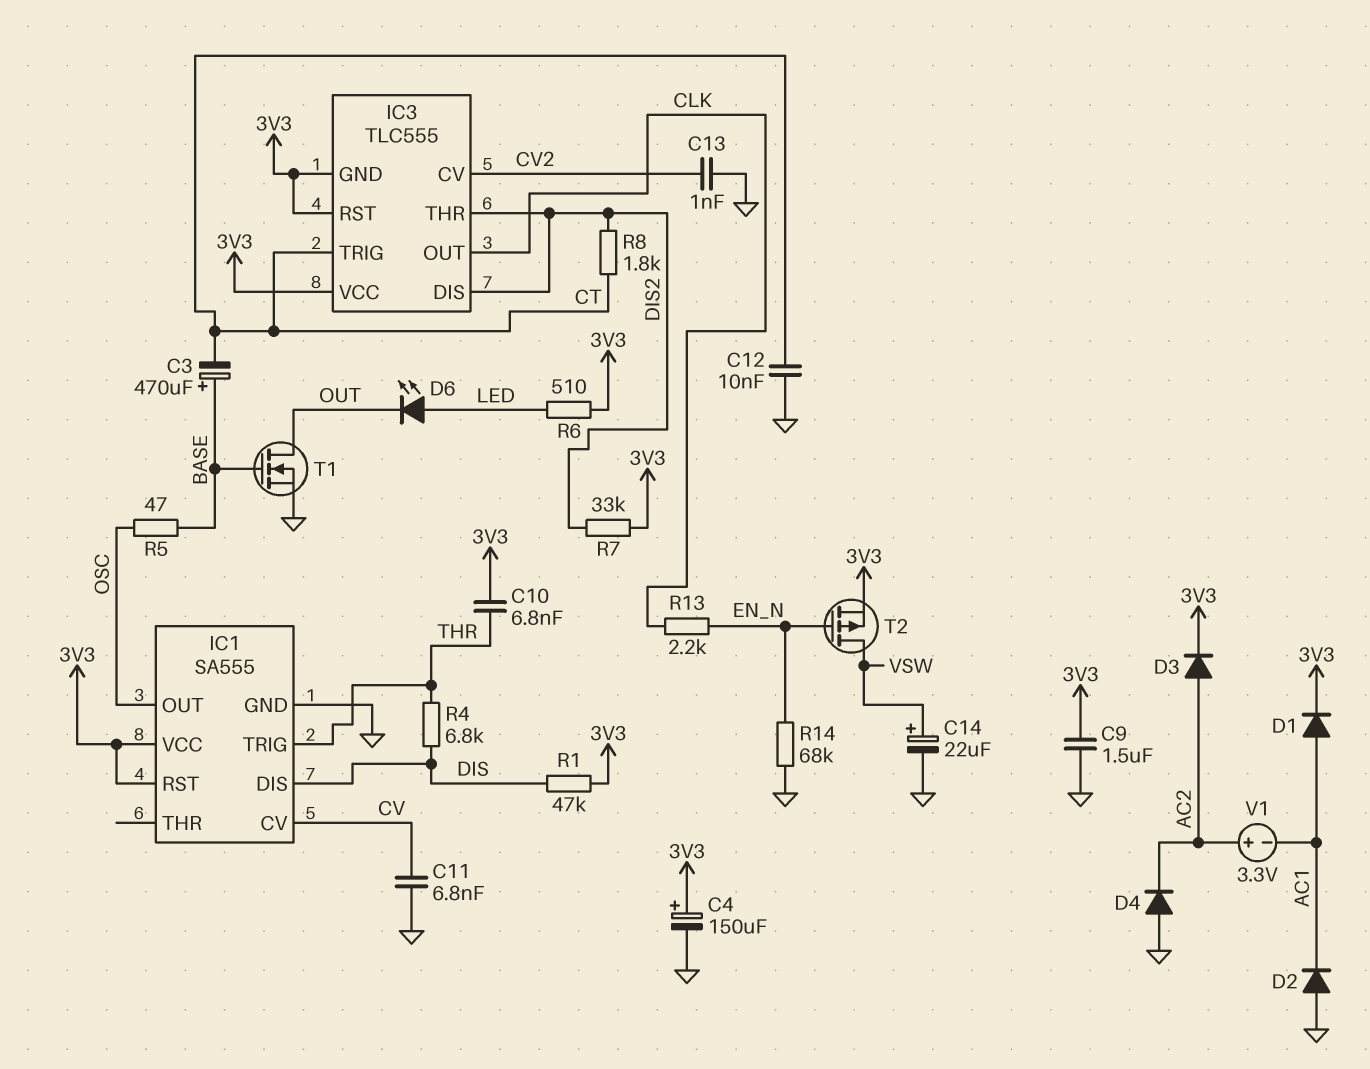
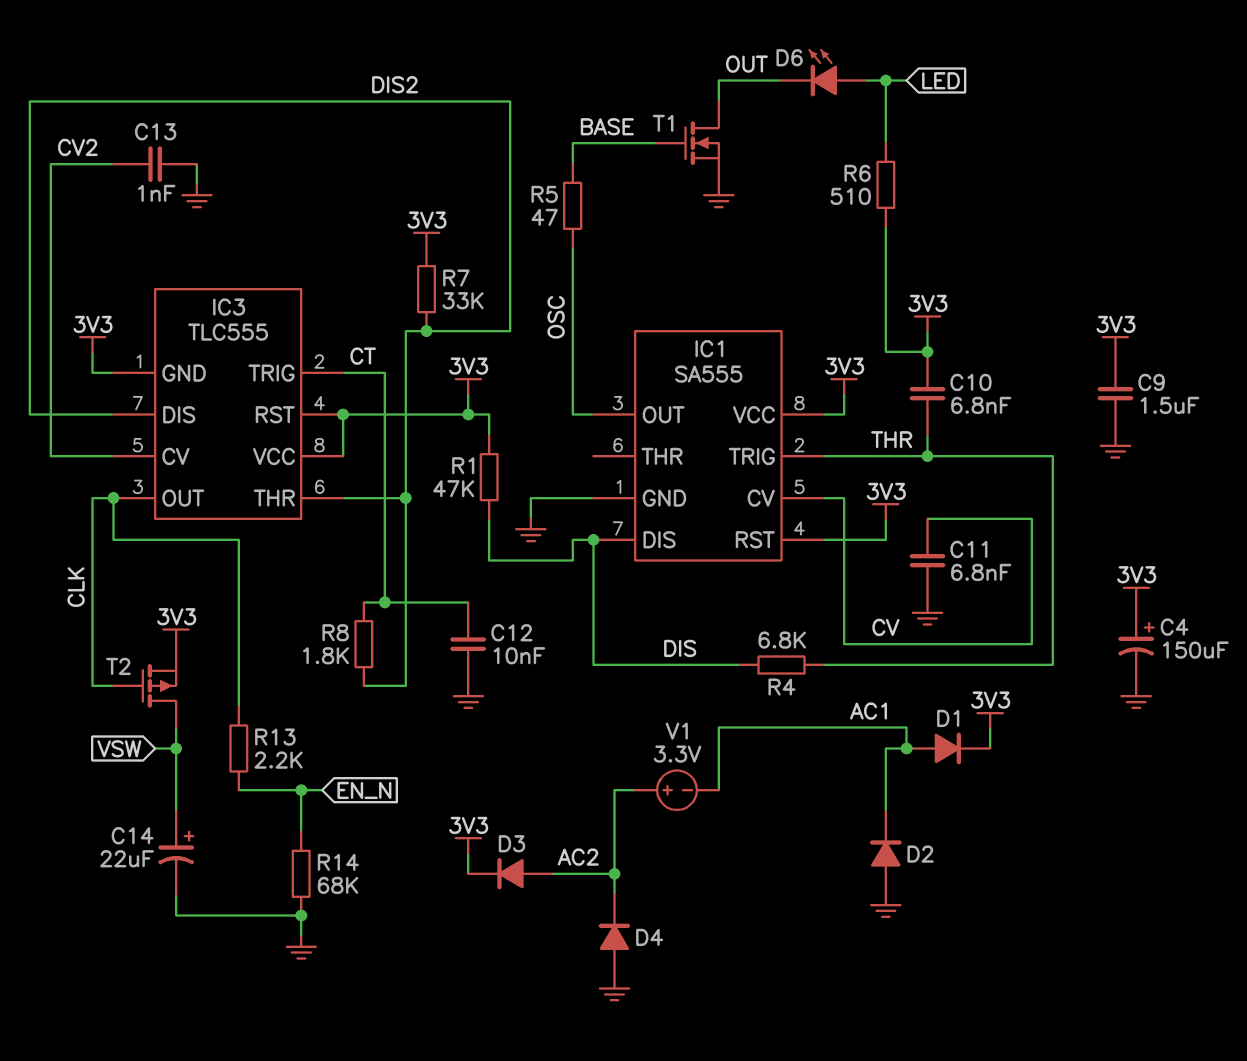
C3: 470uF (plus BASE, minus CT) -> none
T2: PMOS (G EN_N, D VSW, S 3V3) -> PMOS (G CLK, D VSW, S 3V3)

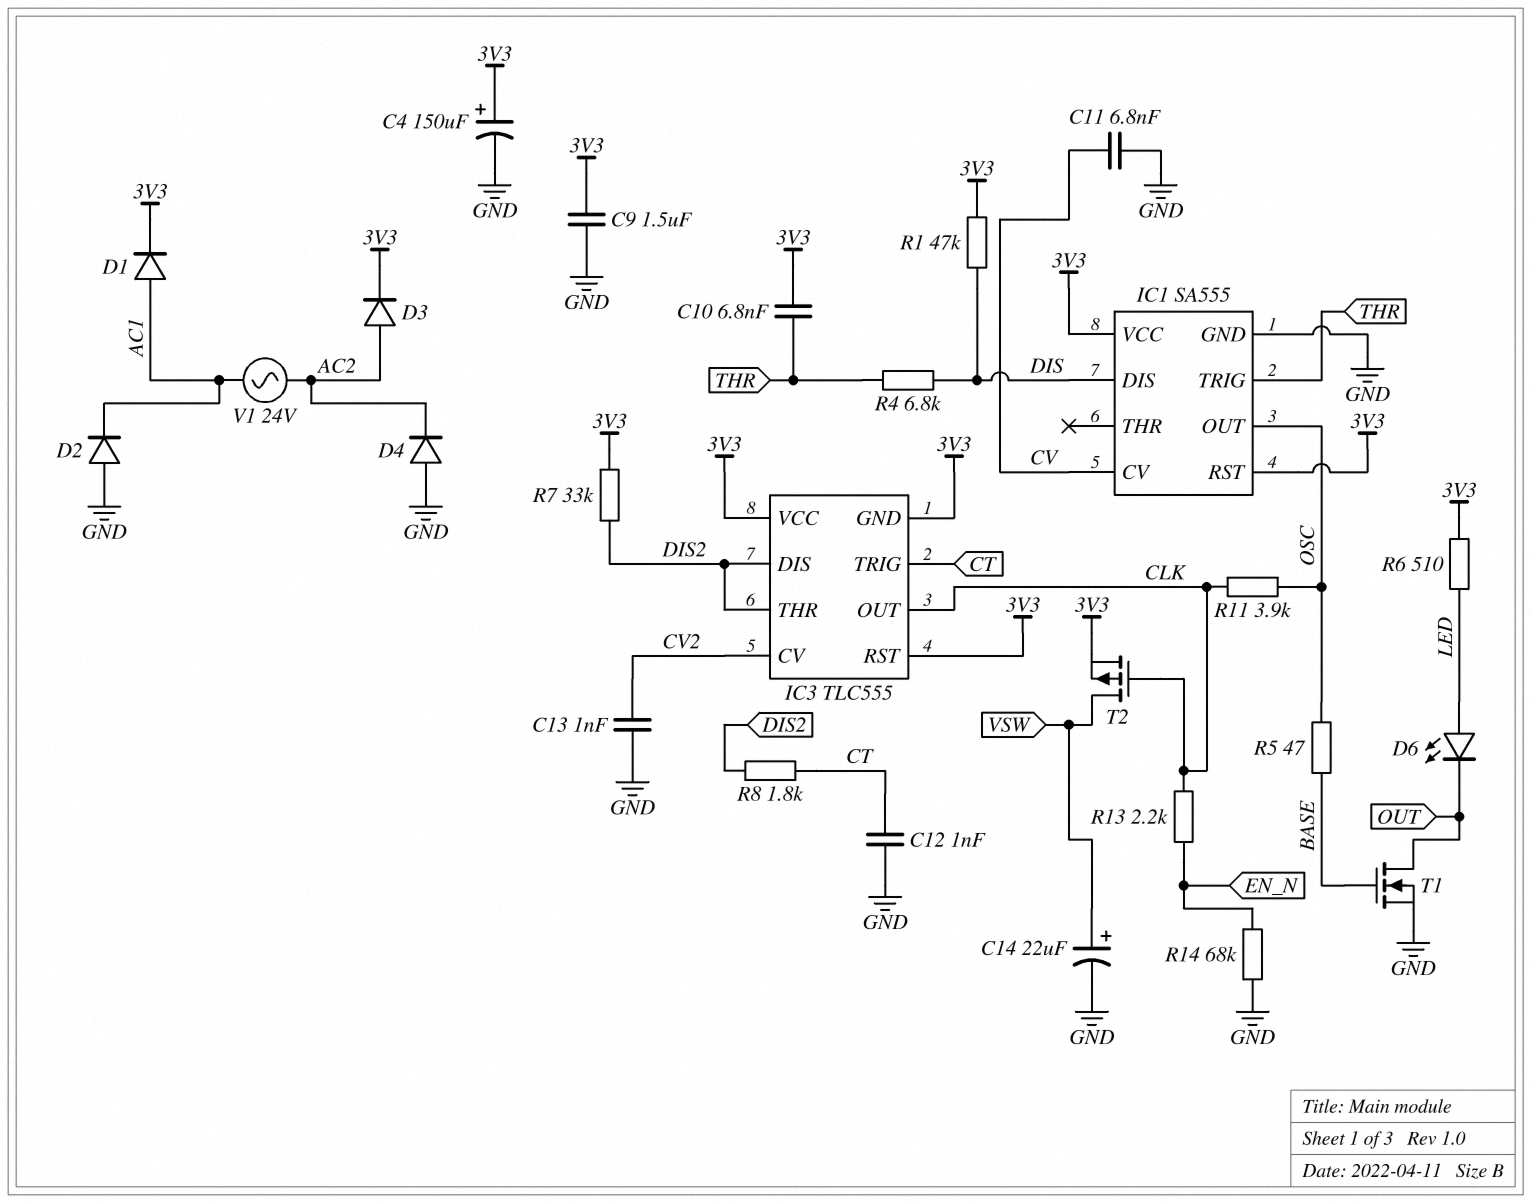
C12: 10nF (CT, GND) -> 1nF (CT, GND)
R11: none -> 3.9k (CLK, OSC)
V1: 3.3V (plus AC2, minus AC1) -> AC 24V (AC1, AC2)

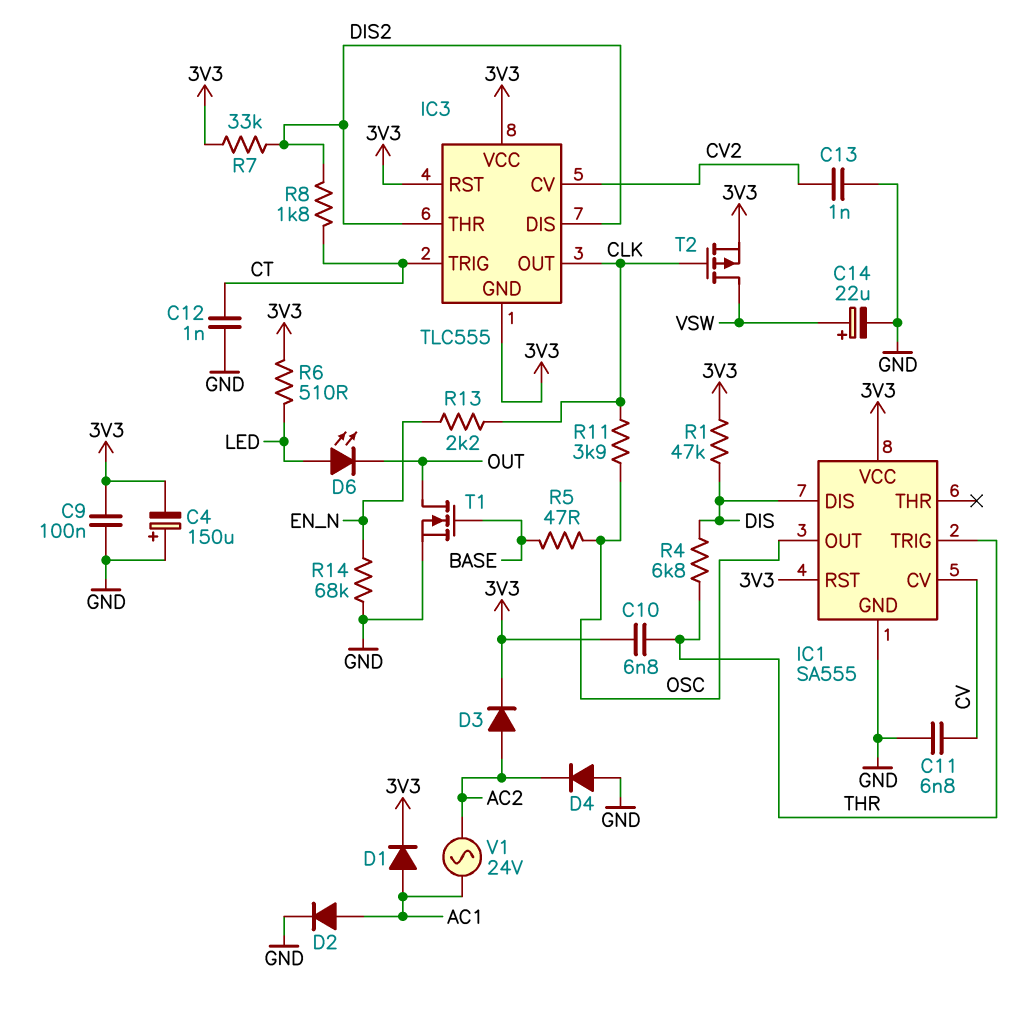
C4: 150uF (plus 3V3, minus GND) -> 150uF (plus GND, minus 3V3)
C9: 1.5uF (3V3, GND) -> 100nF (3V3, GND)
D2: diode (A GND, K AC1) -> diode (A AC1, K GND)

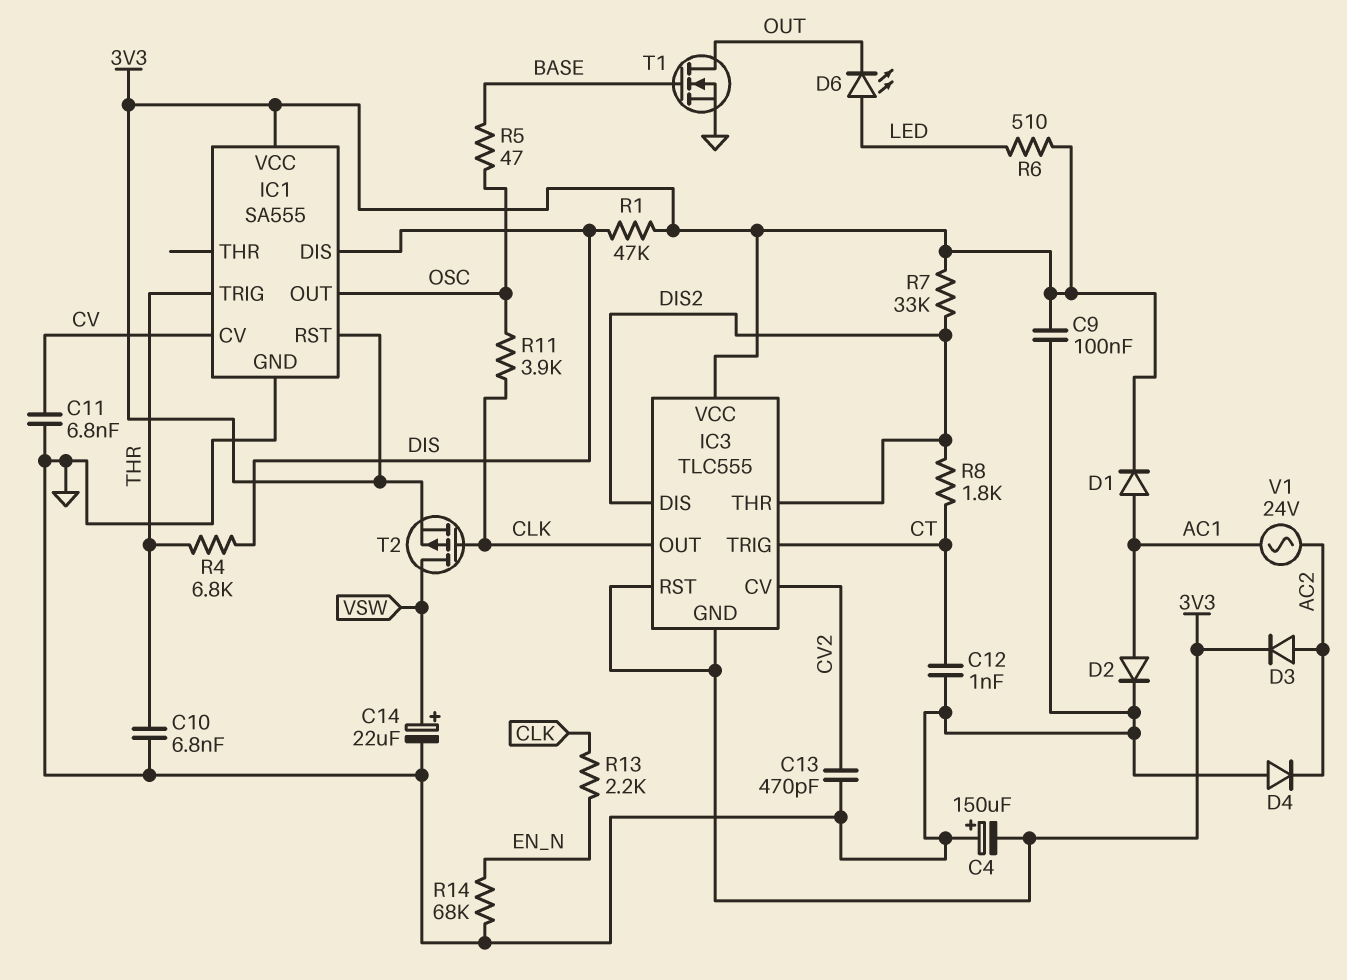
C10: 6.8nF (3V3, THR) -> 6.8nF (GND, THR)
C13: 1nF (CV2, GND) -> 470pF (CV2, GND)

